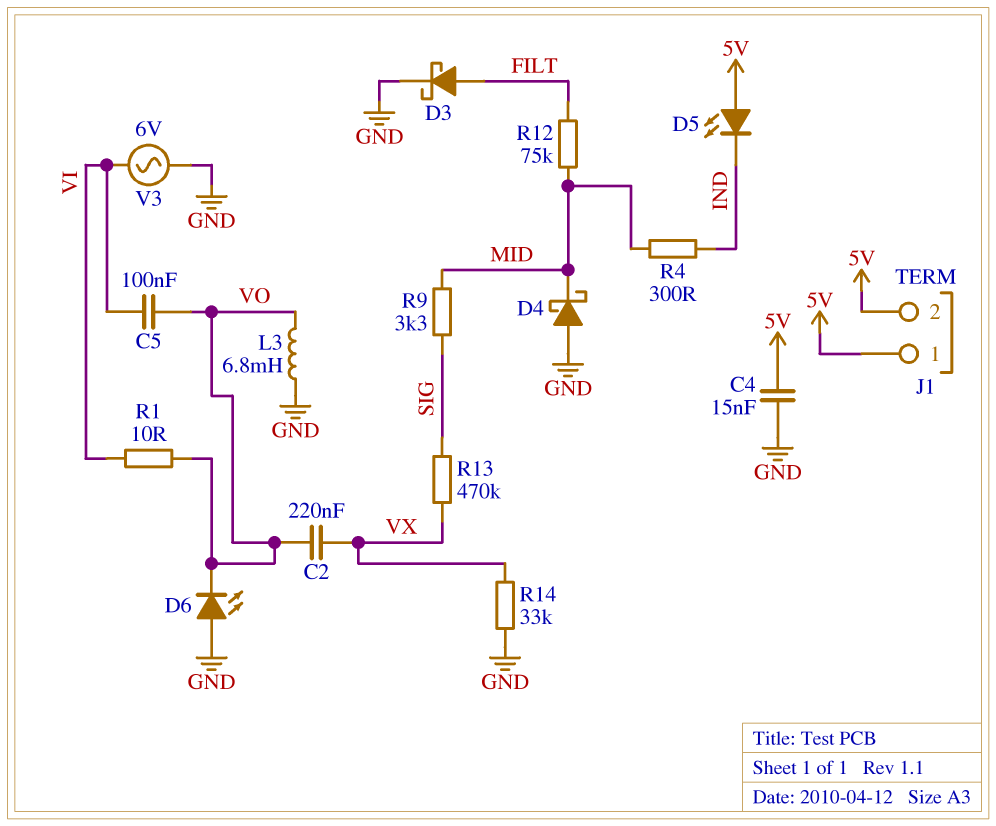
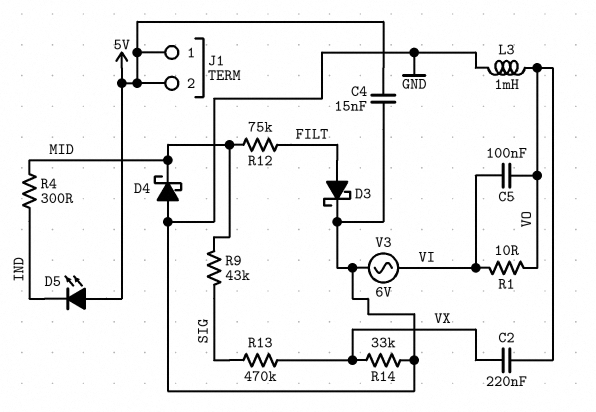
D6: LED (A GND, K VO) -> none
L3: 6.8mH (GND, VO) -> 1mH (GND, VO)
R9: 3.3k (MID, SIG) -> 43k (MID, SIG)

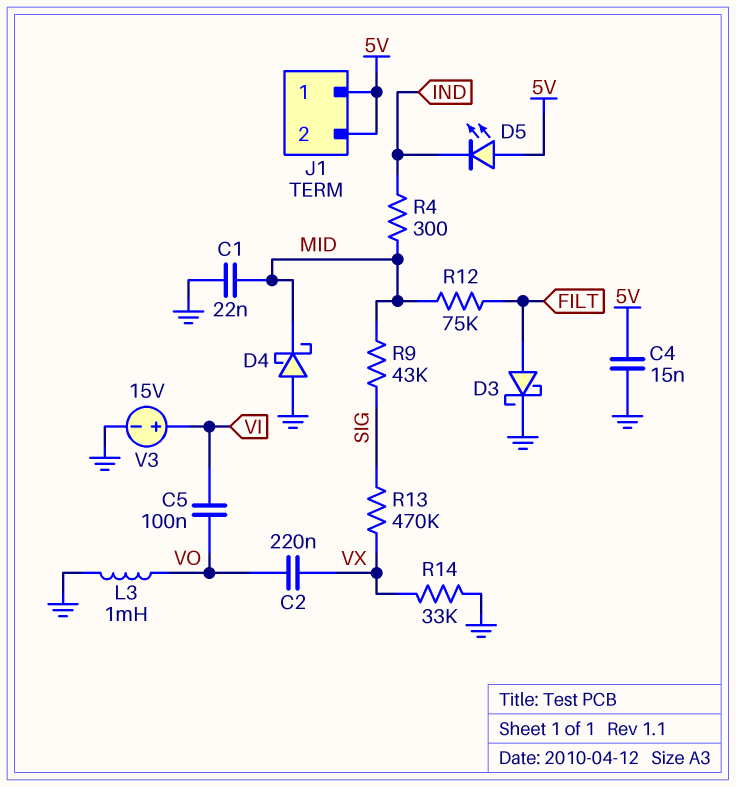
C1: none -> 22nF (GND, MID)
R1: 10 (VI, VO) -> none
V3: AC 6V (GND, VI) -> 15V (plus VI, minus GND)

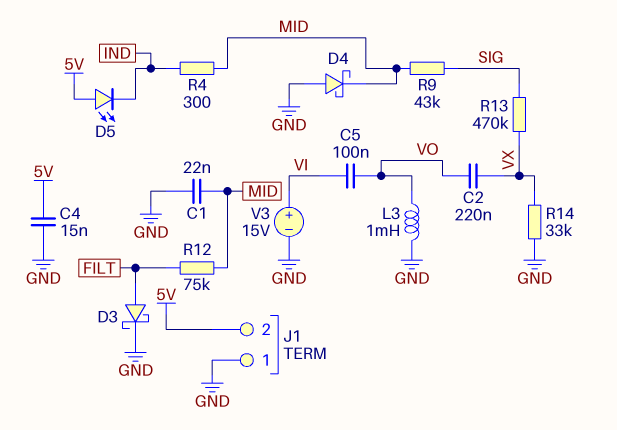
J1 pin 1: 5V -> GND

